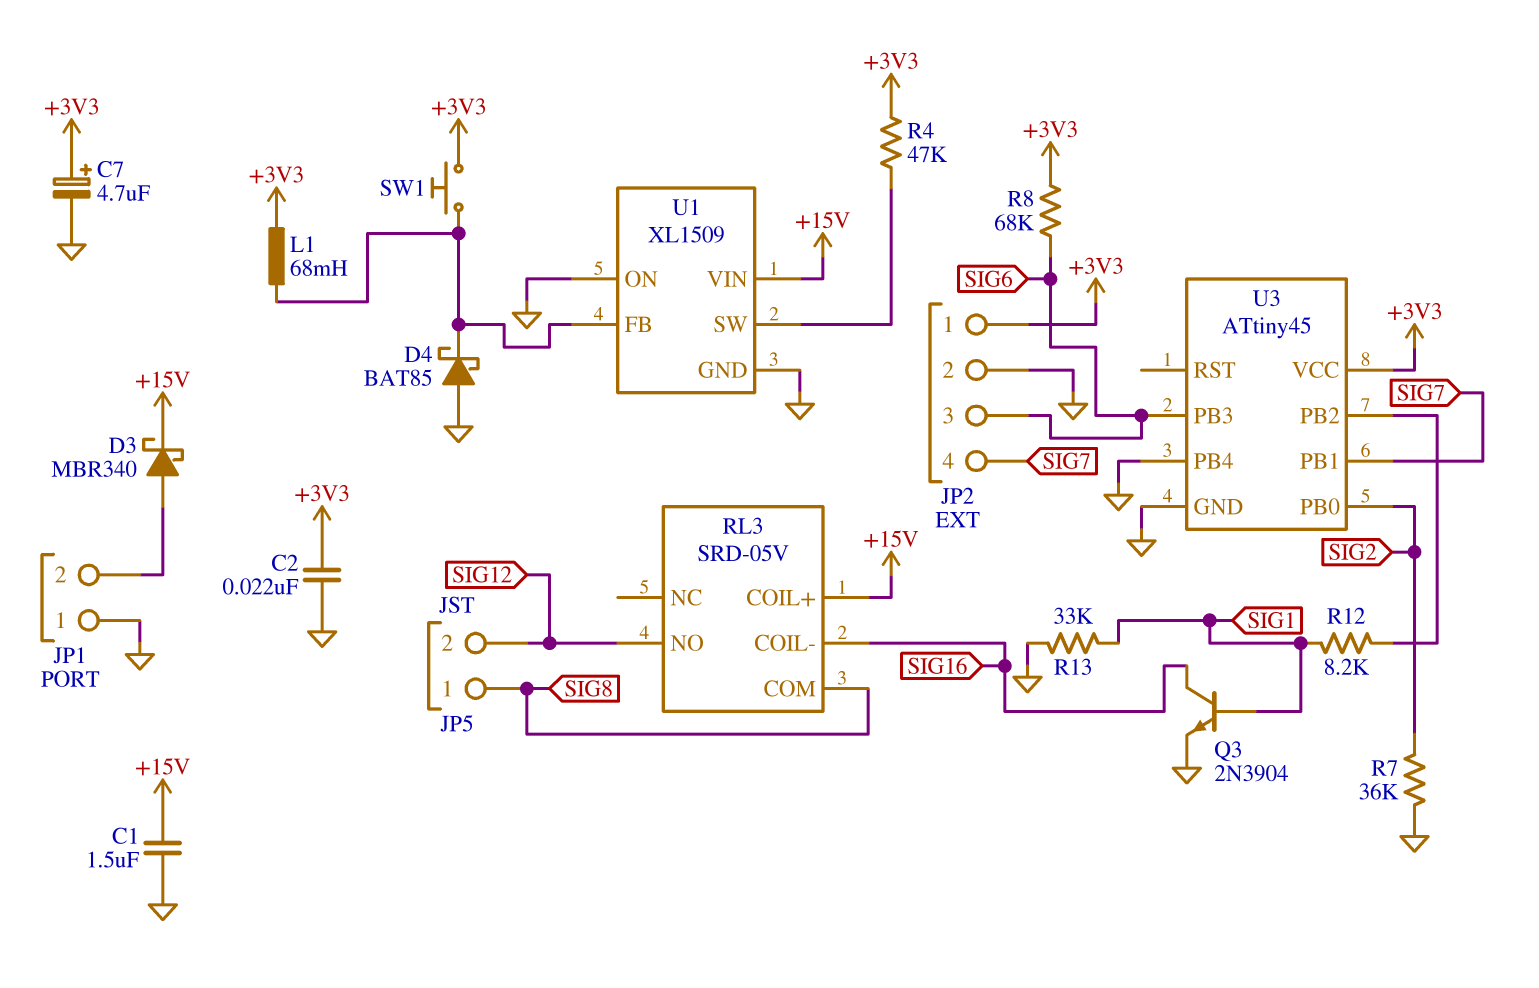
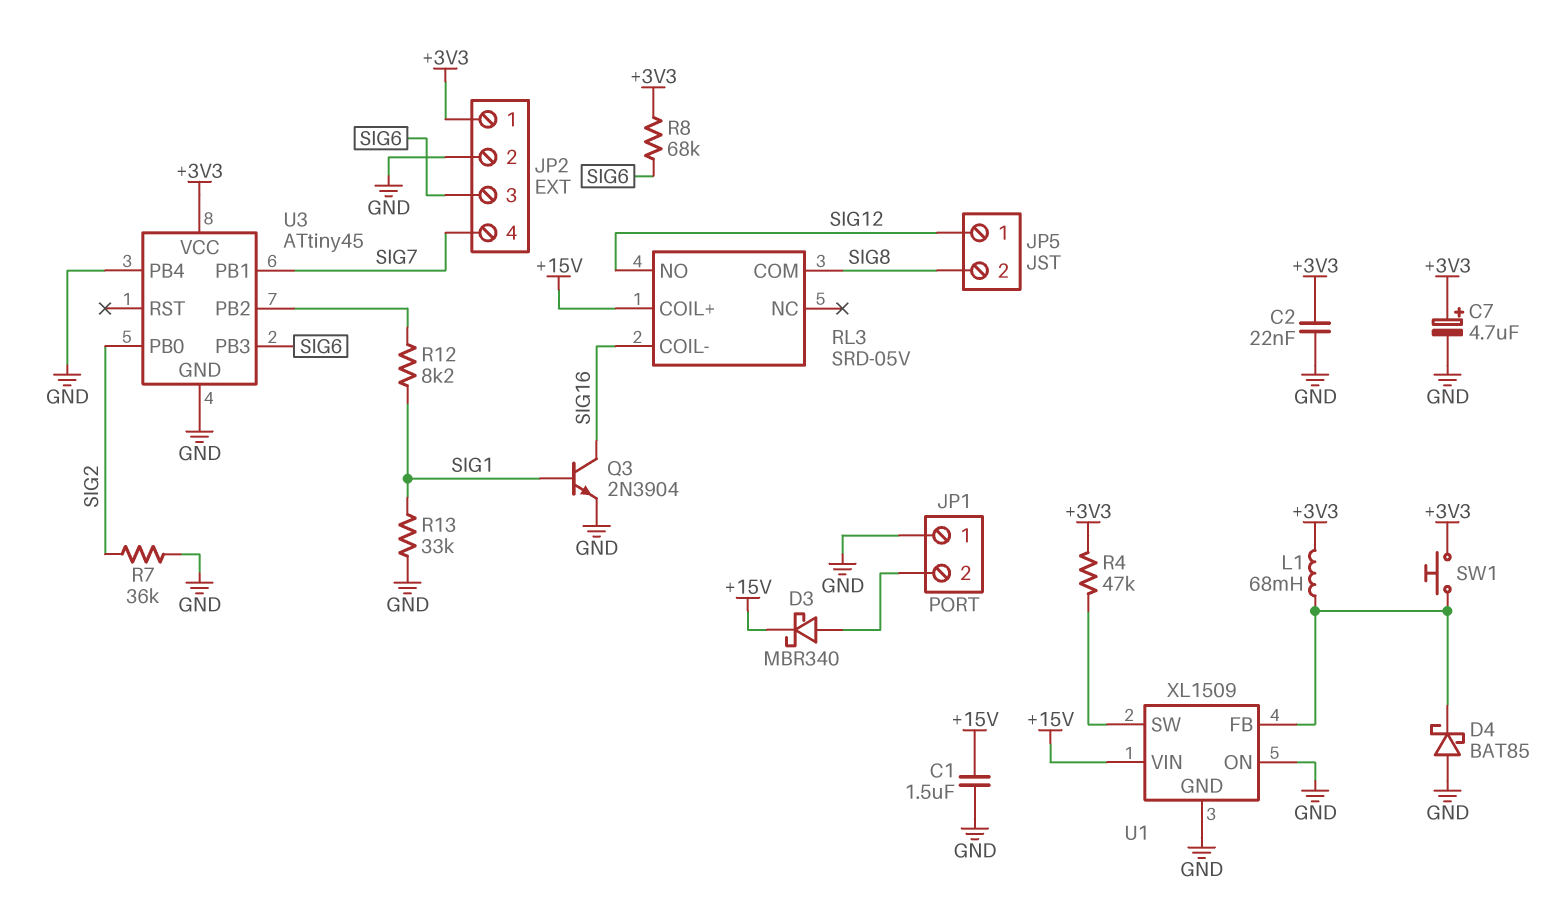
JP5 pin 1: SIG8 -> SIG12
JP5 pin 2: SIG12 -> SIG8

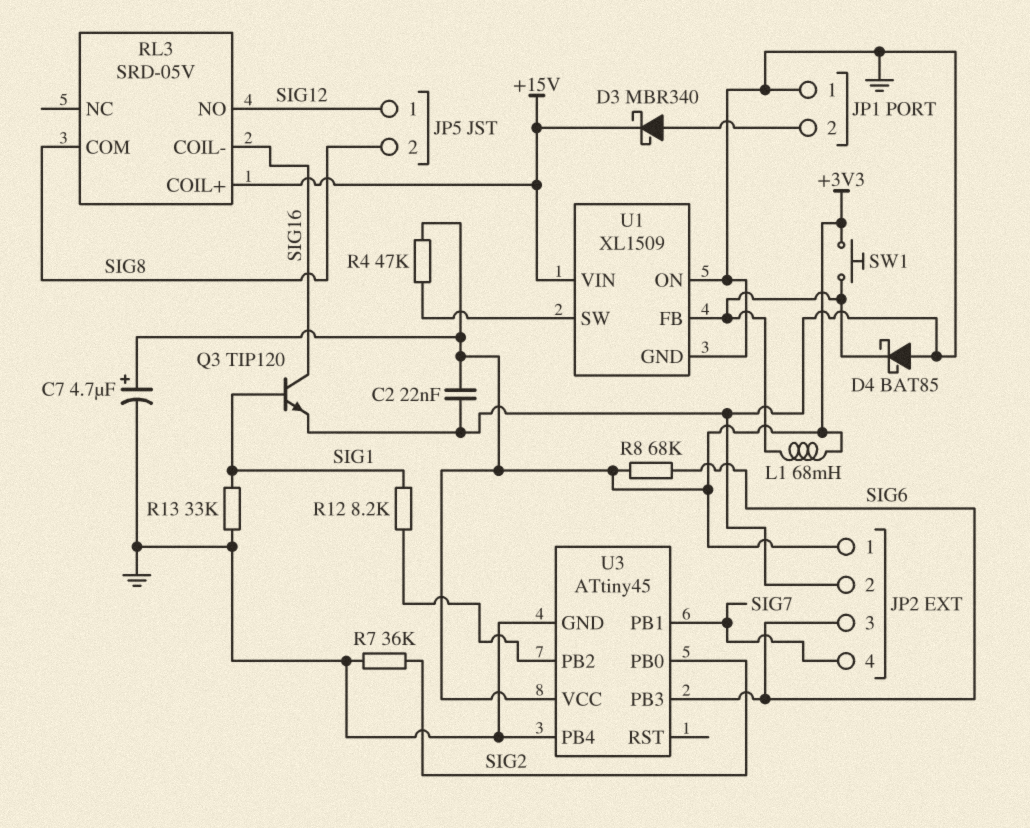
C1: 1.5uF (+15V, GND) -> none
Q3: NPN 2N3904 (B SIG1, C SIG16, E GND) -> NPN TIP120 (B SIG1, C SIG16, E GND)

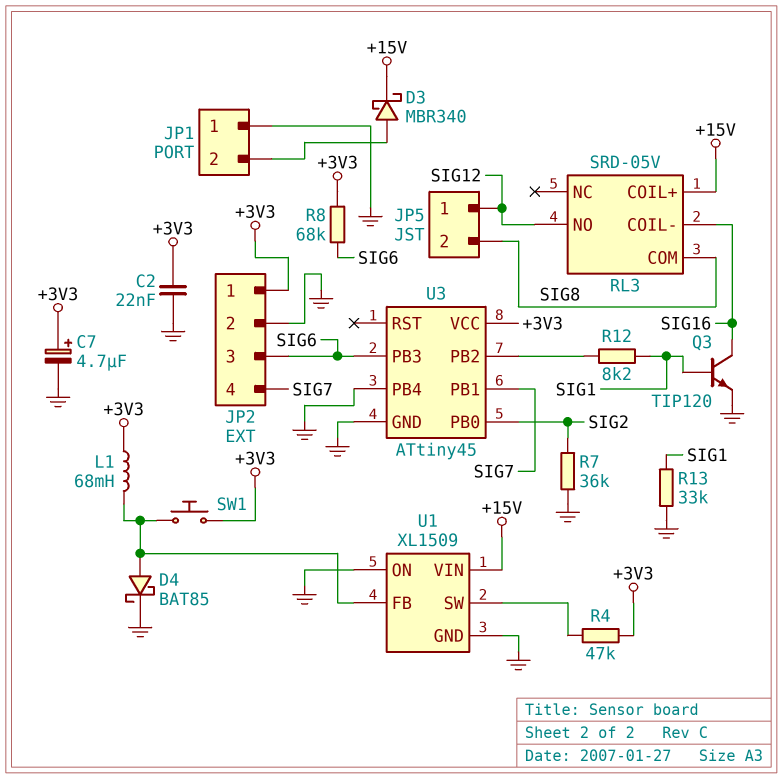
D4: schottky BAT85 (A GND, K U1/FB) -> schottky BAT85 (A U1/FB, K GND)

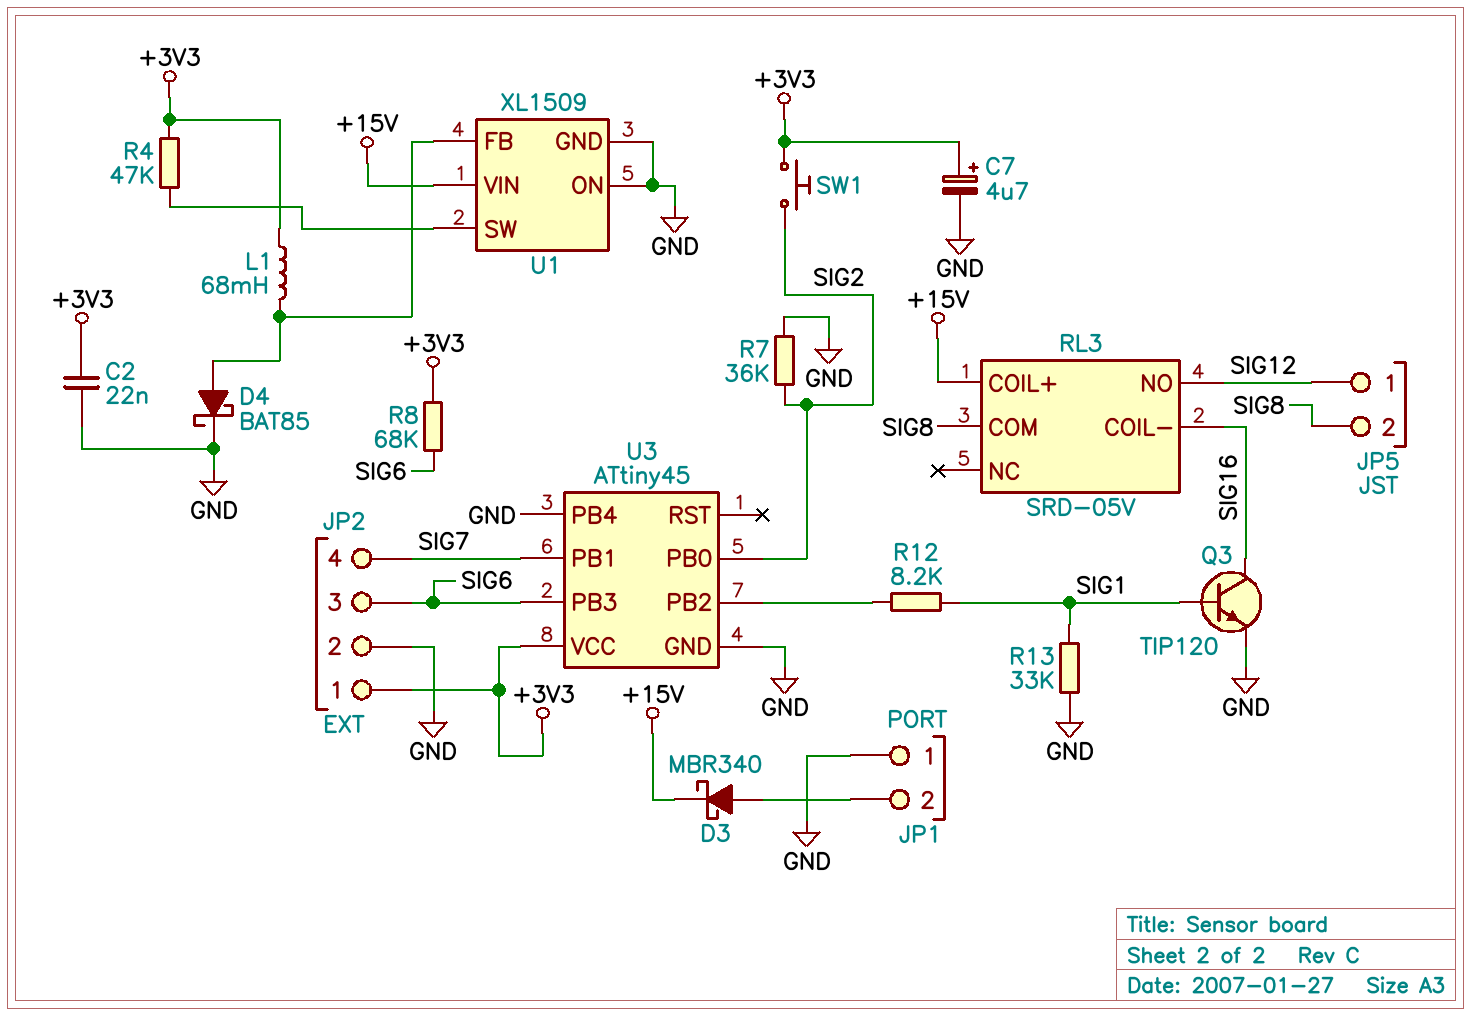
SW1: button (+3V3, U1/FB) -> button (+3V3, SIG2)

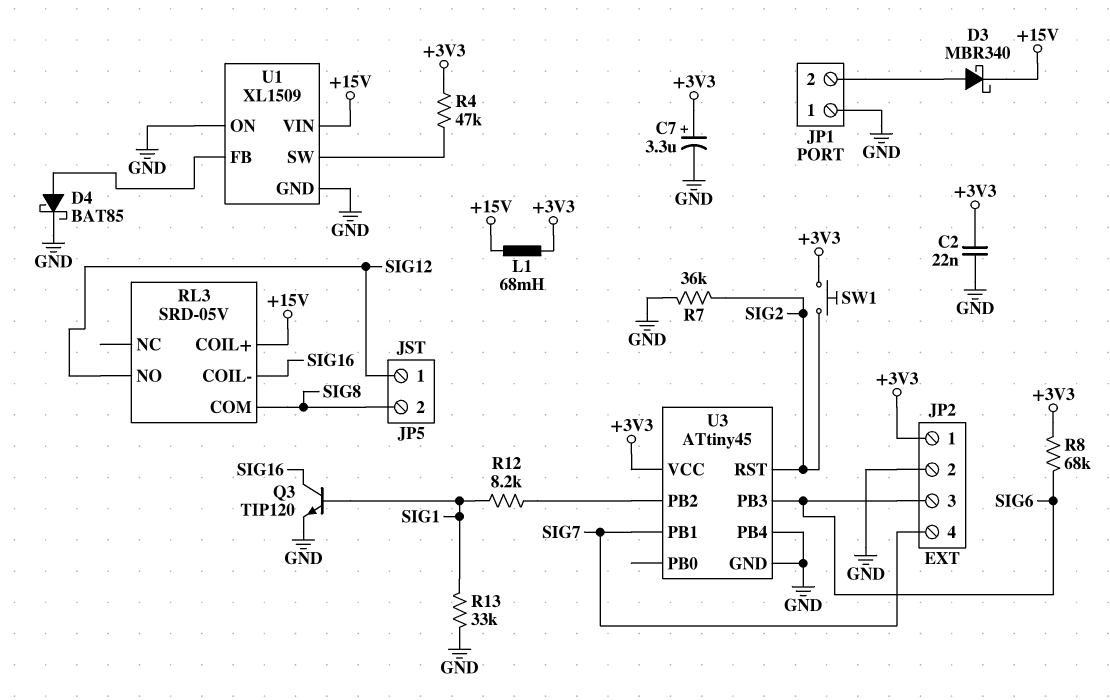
C7: 4.7uF (plus +3V3, minus GND) -> 3.3uF (plus +3V3, minus GND)
L1: 68mH (+3V3, U1/FB) -> 68mH (+3V3, +15V)
U3 pin PB0: SIG2 -> none
U3 pin RST: none -> SIG2

